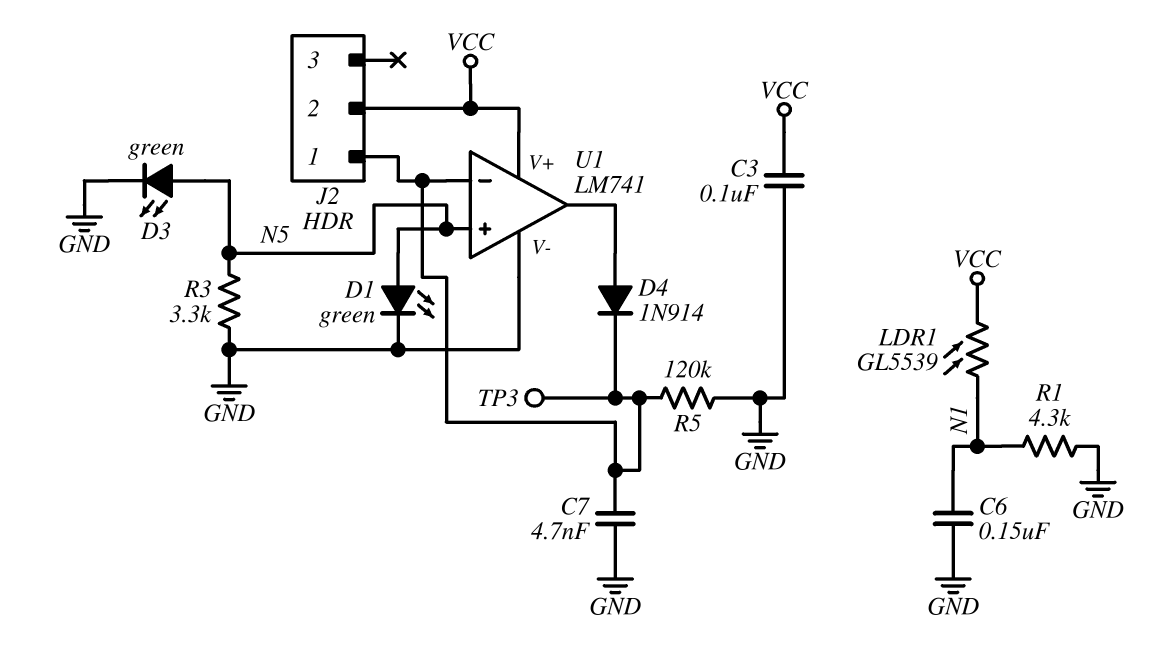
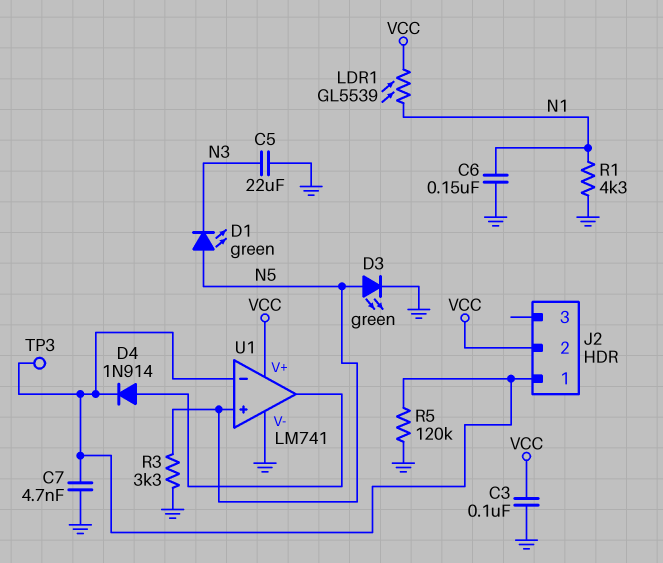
C5: none -> 22uF (GND, N3)
D1: LED green (A N5, K GND) -> LED green (A N5, K N3)

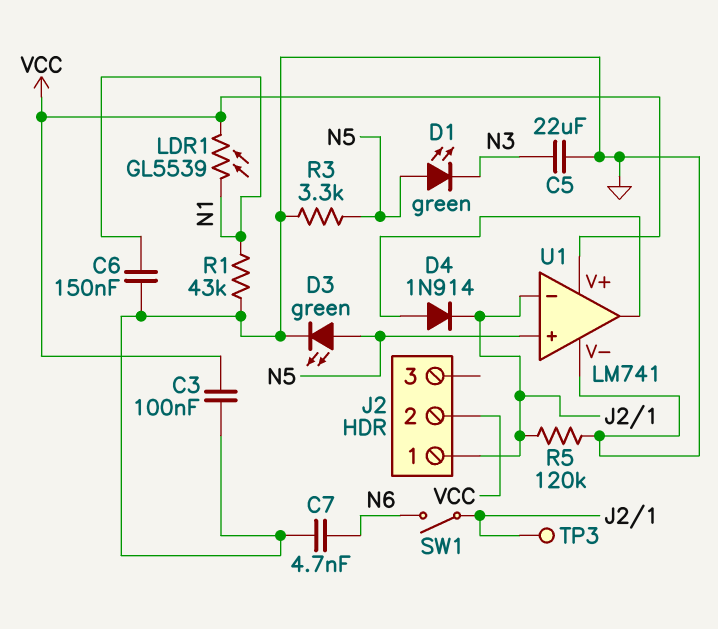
C7: 4.7nF (GND, J2/1) -> 4.7nF (GND, N6)
R1: 4.3k (GND, N1) -> 43k (GND, N1)
SW1: none -> switch (J2/1, N6)

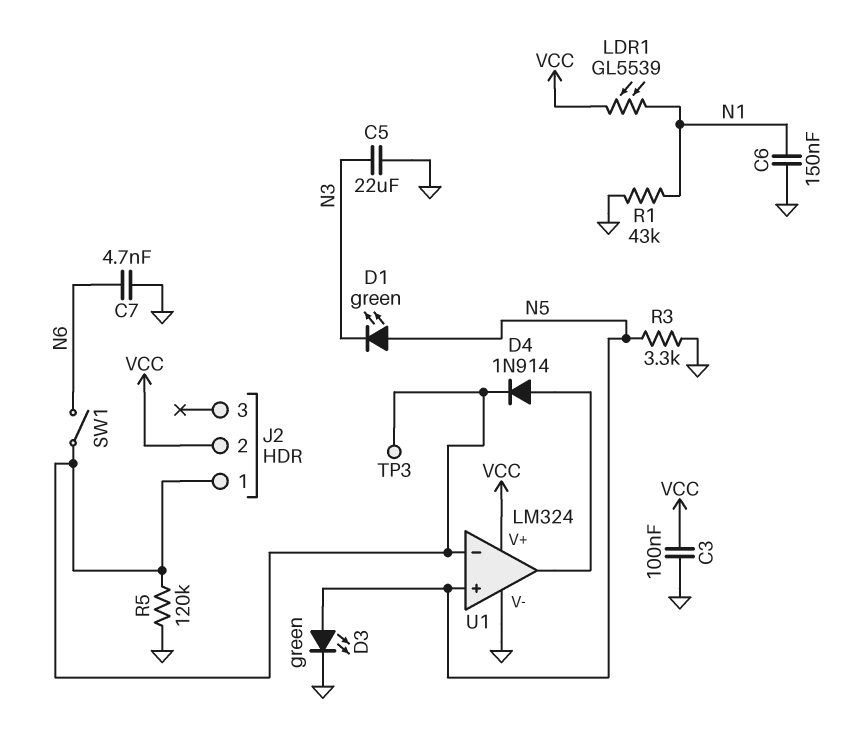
U1: LM741 -> LM324

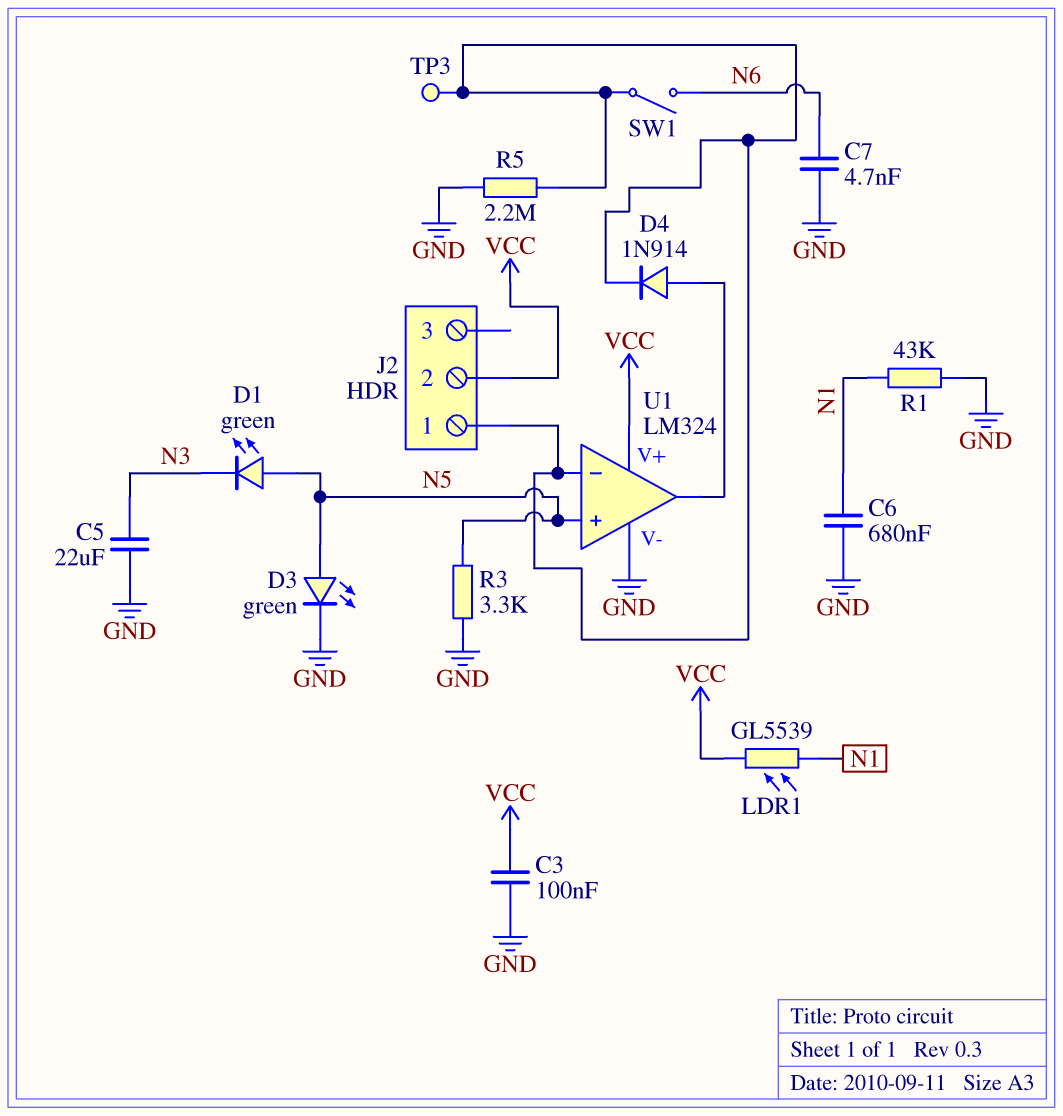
C6: 150nF (GND, N1) -> 680nF (GND, N1)
R5: 120k (GND, J2/1) -> 2.2M (GND, J2/1)

